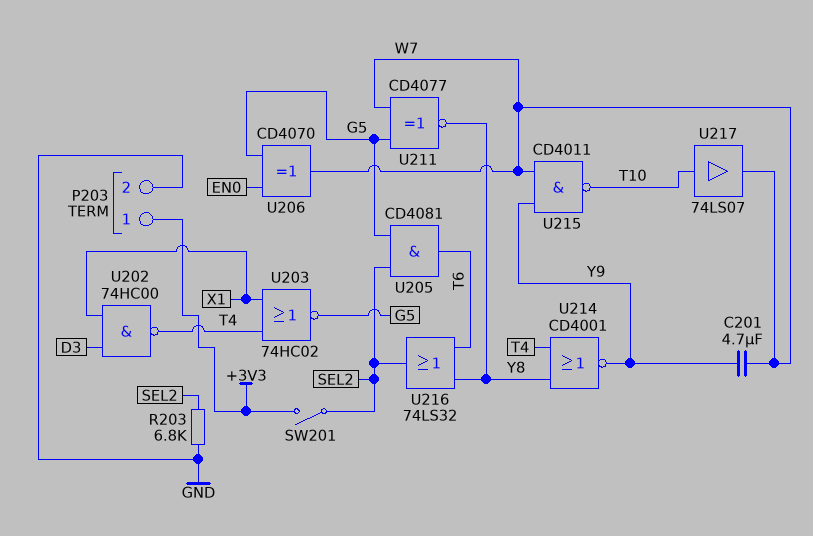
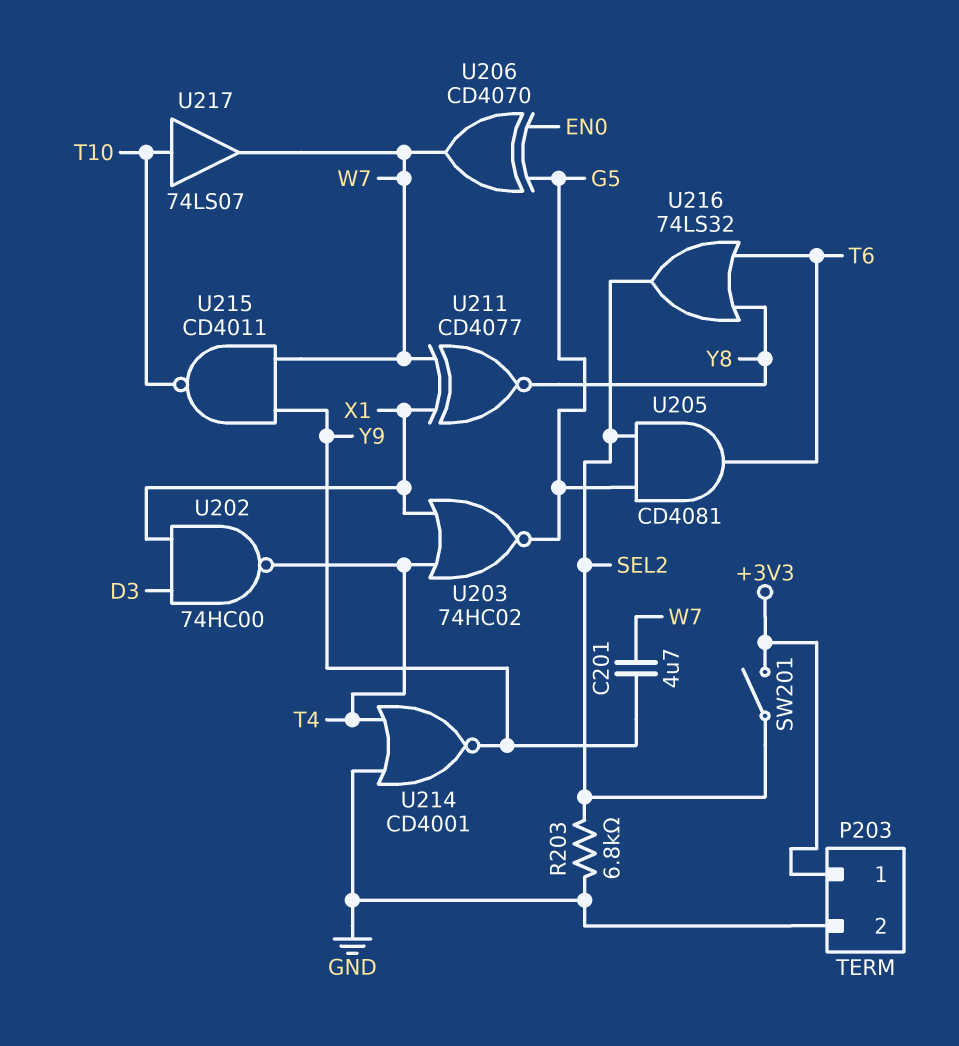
U211: XNOR CD4077 (in G5, in W7, out Y8) -> XNOR CD4077 (in W7, in X1, out Y8)
U214: NOR CD4001 (in T4, in Y8, out Y9) -> NOR CD4001 (in GND, in T4, out Y9)

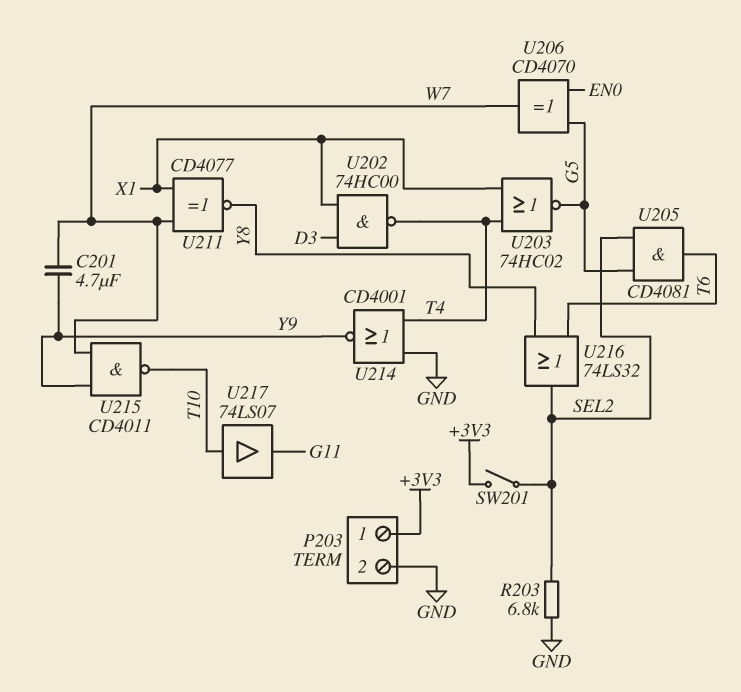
U217: buffer 74LS07 (in T10, out W7) -> buffer 74LS07 (in T10, out G11)

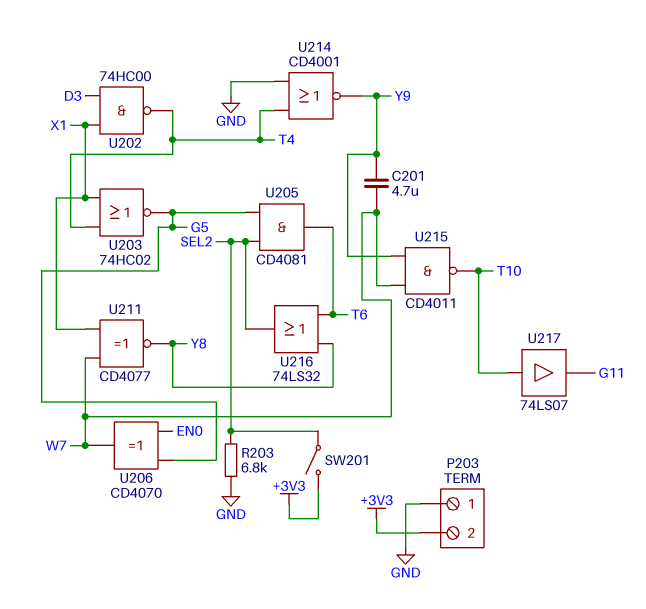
P203 pin 1: +3V3 -> GND
P203 pin 2: GND -> +3V3

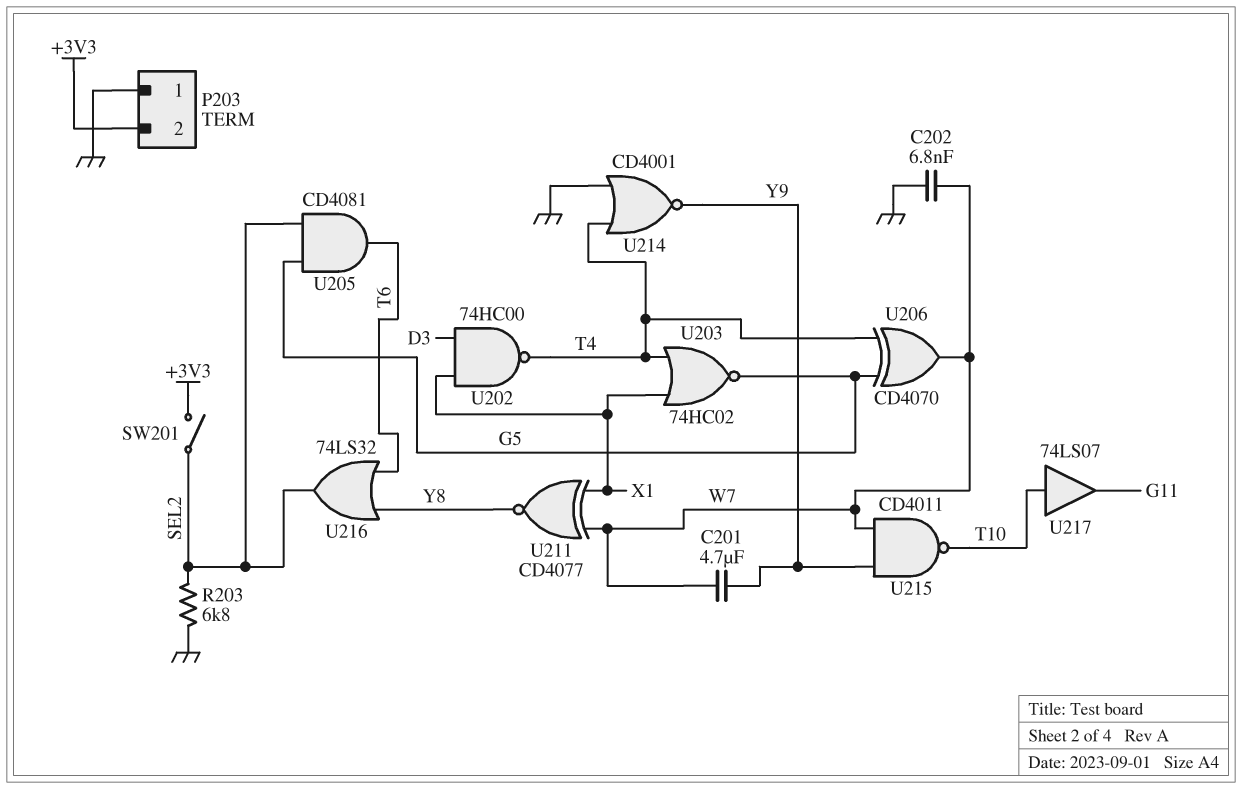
C202: none -> 6.8nF (GND, W7)
U206: XOR CD4070 (in EN0, in G5, out W7) -> XOR CD4070 (in G5, in T4, out W7)

